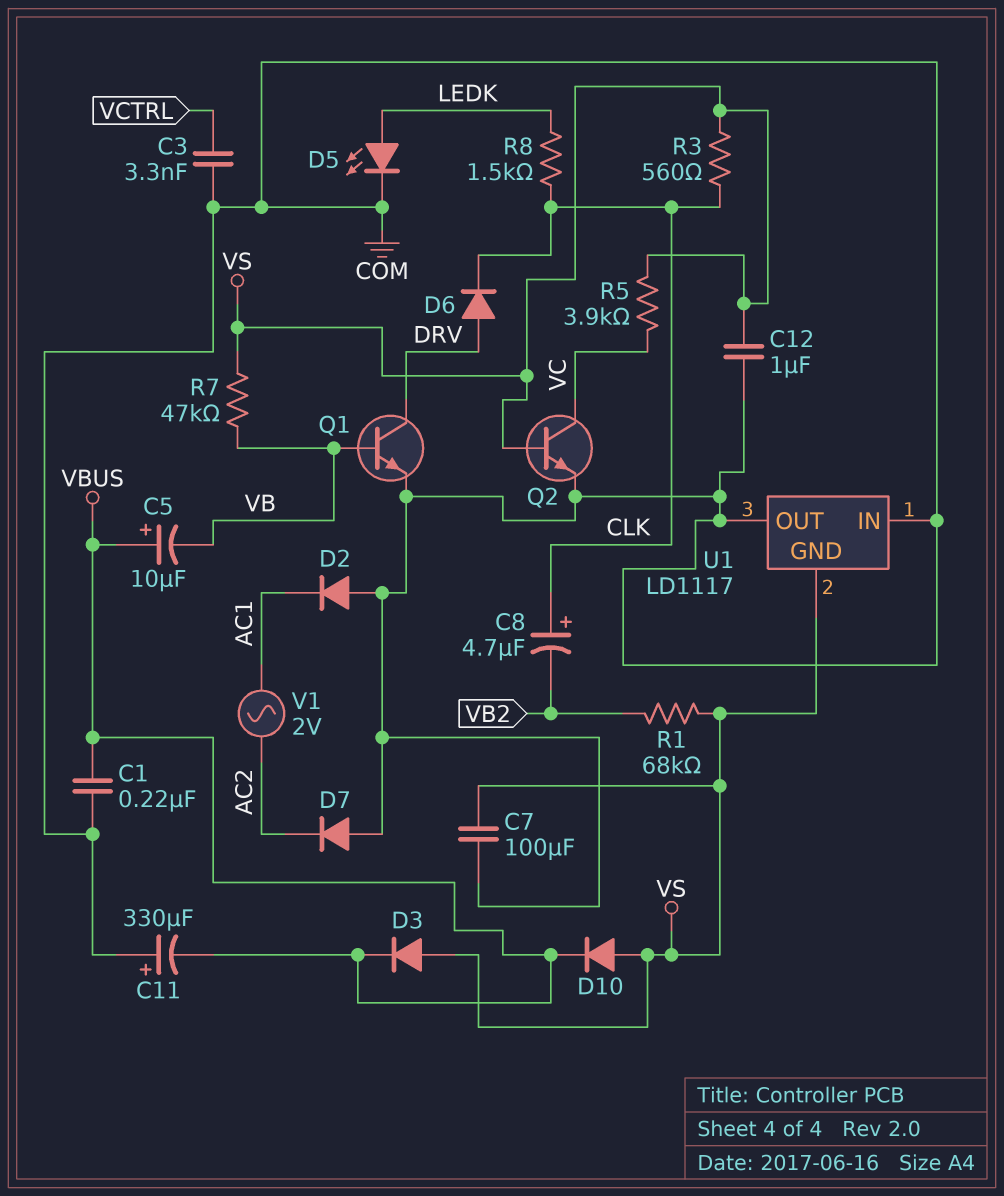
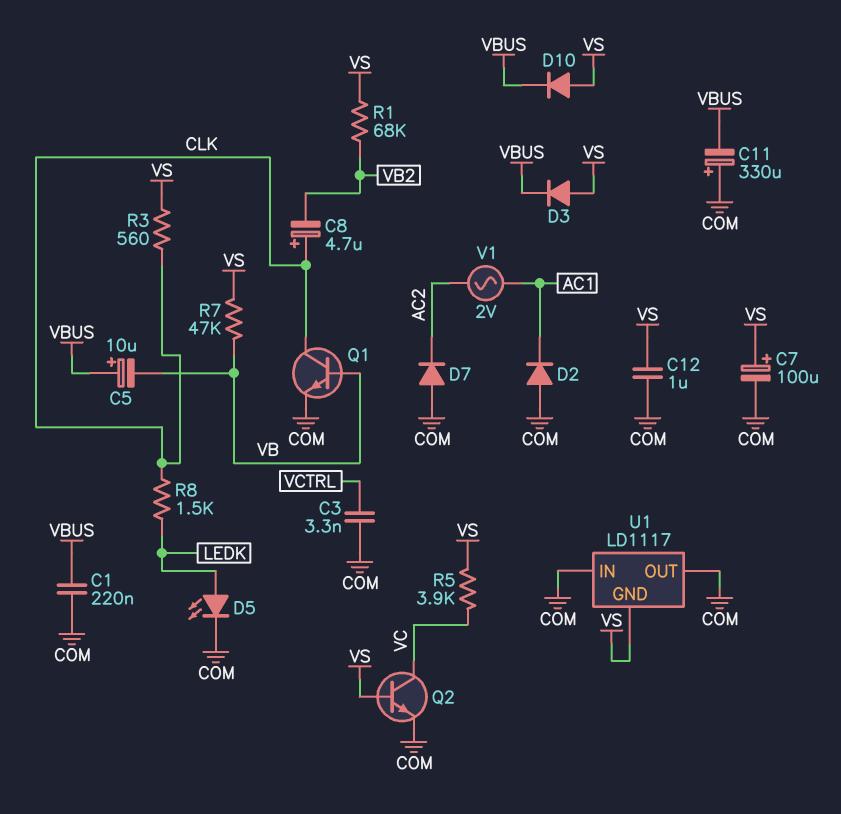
C7: 100uF (COM, VS) -> 100uF (plus VS, minus COM)
D6: diode (A DRV, K CLK) -> none
Q1: NPN (B VB, C DRV, E COM) -> NPN (B VB, C CLK, E COM)

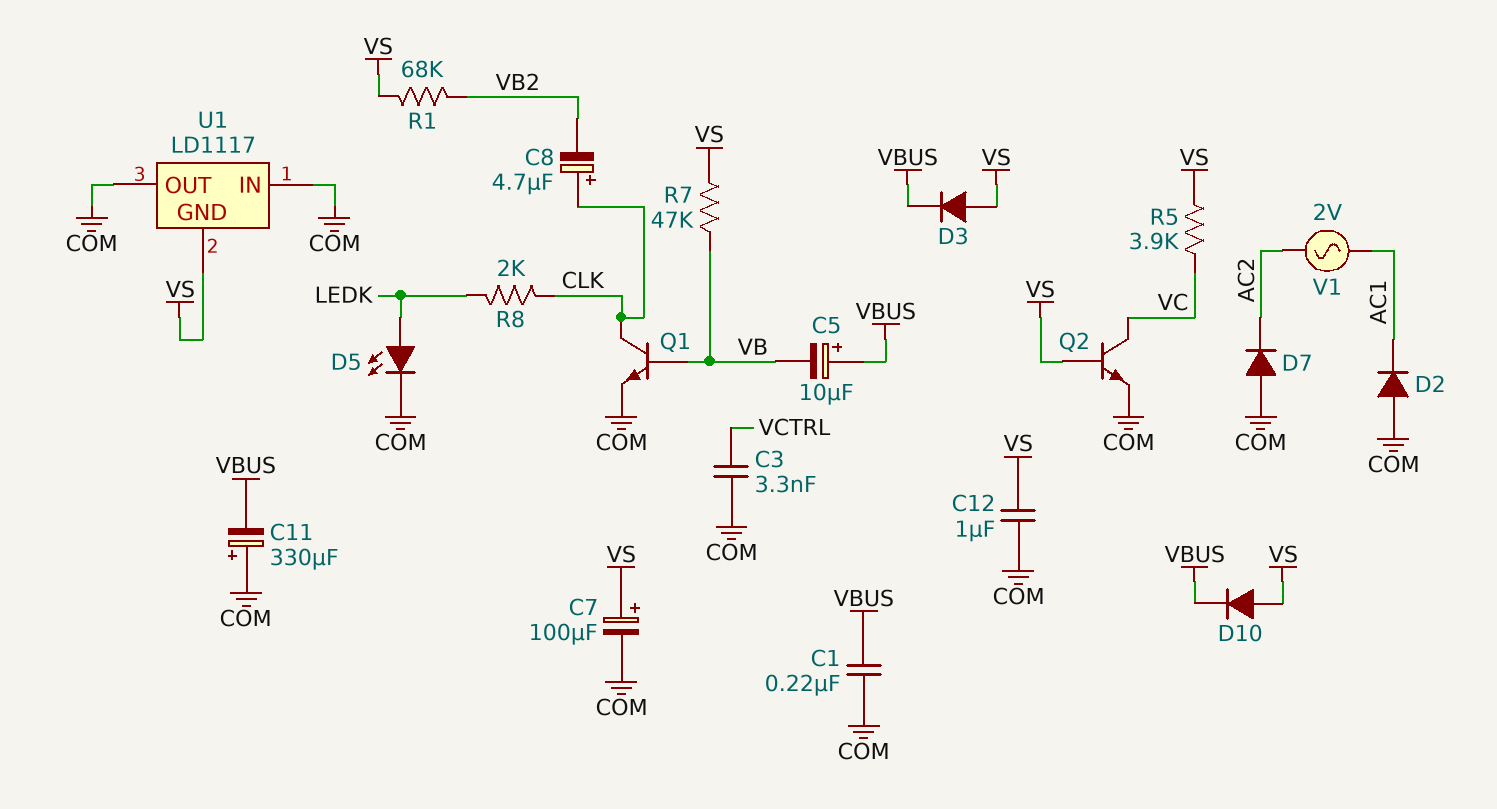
R3: 560 (CLK, VS) -> none
R8: 1.5k (CLK, LEDK) -> 2k (CLK, LEDK)

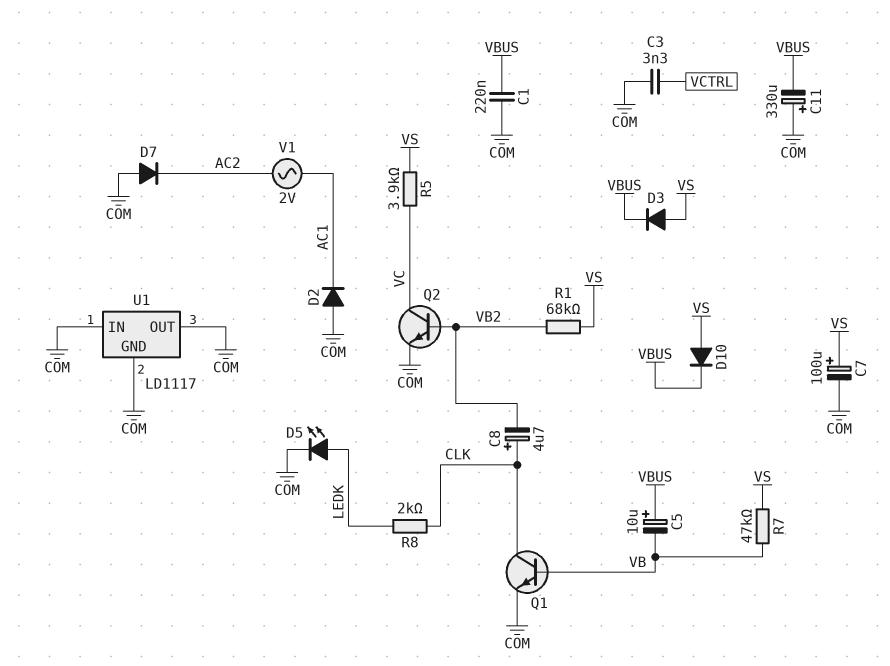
C12: 1uF (COM, VS) -> none
Q2: NPN (B VS, C VC, E COM) -> NPN (B VB2, C VC, E COM)
U1 pin GND: VS -> COM

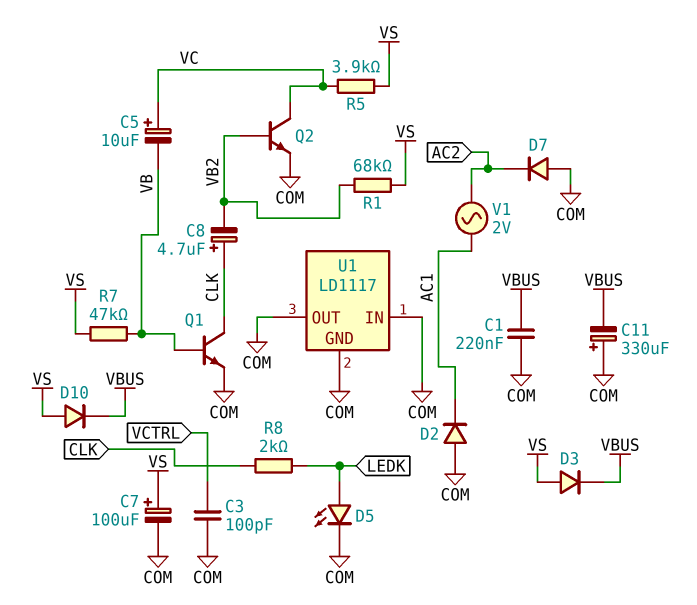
C3: 3.3nF (COM, VCTRL) -> 100pF (COM, VCTRL)
C5: 10uF (plus VBUS, minus VB) -> 10uF (plus VC, minus VB)

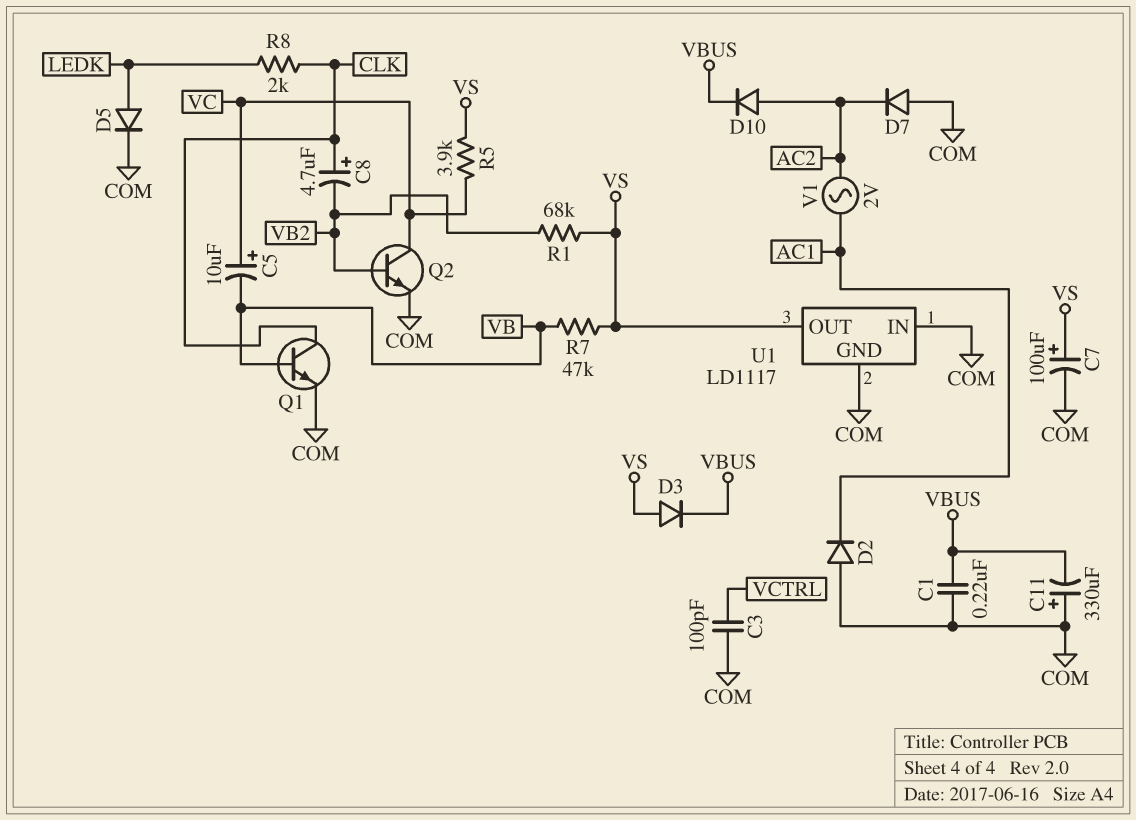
D5: LED (A LEDK, K COM) -> diode (A LEDK, K COM)
D10: diode (A VS, K VBUS) -> diode (A AC2, K VBUS)
U1 pin OUT: COM -> VS

